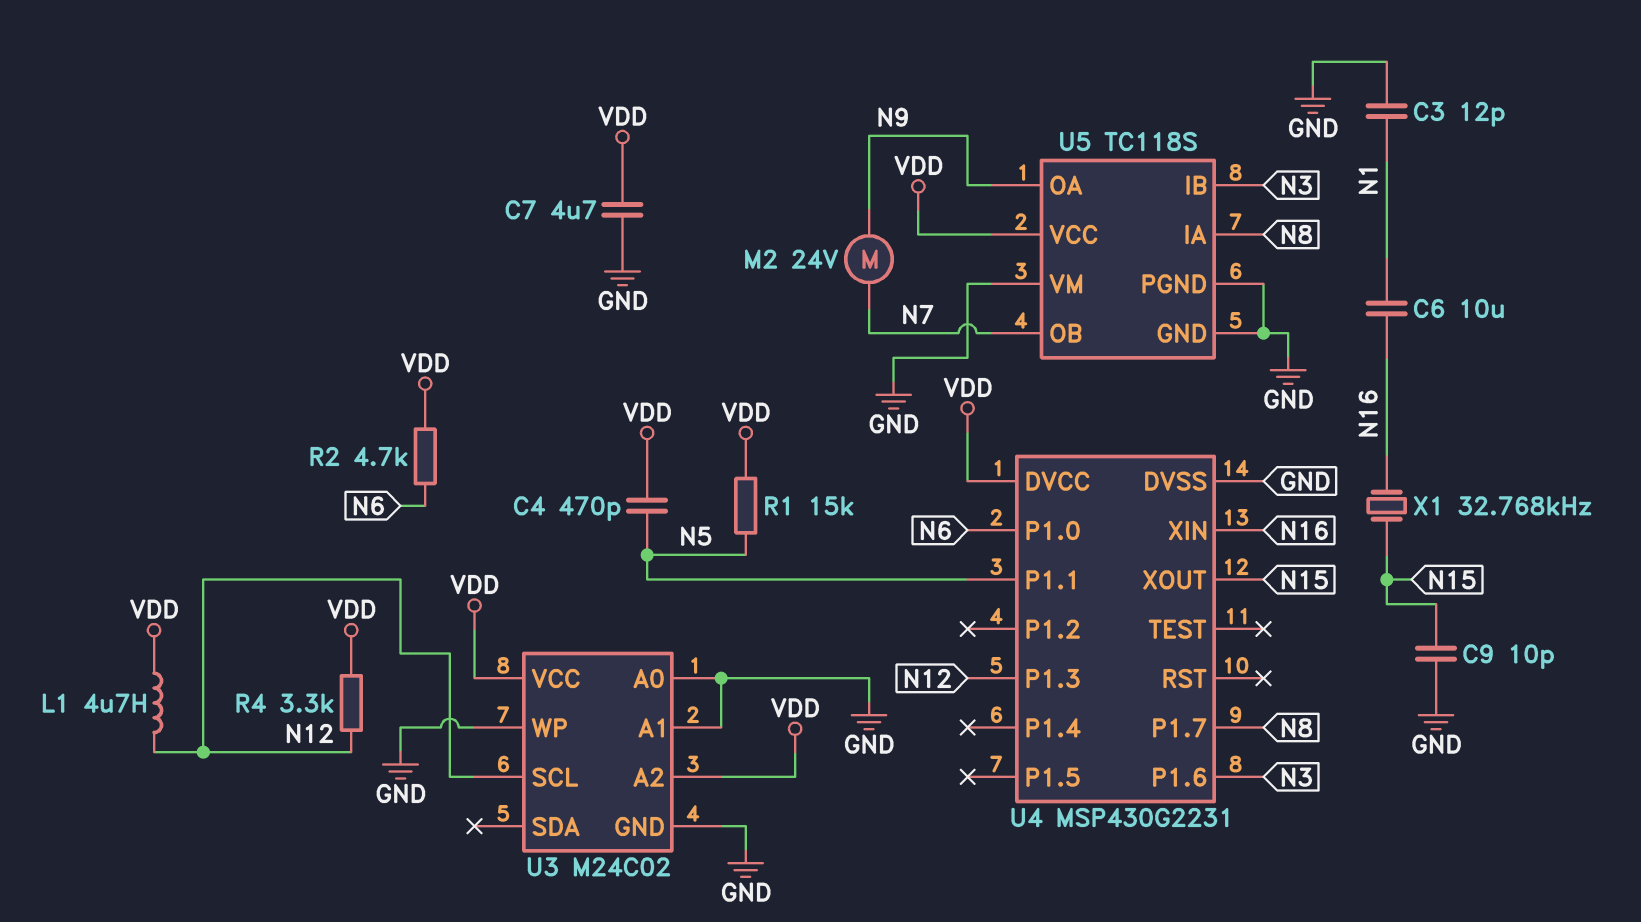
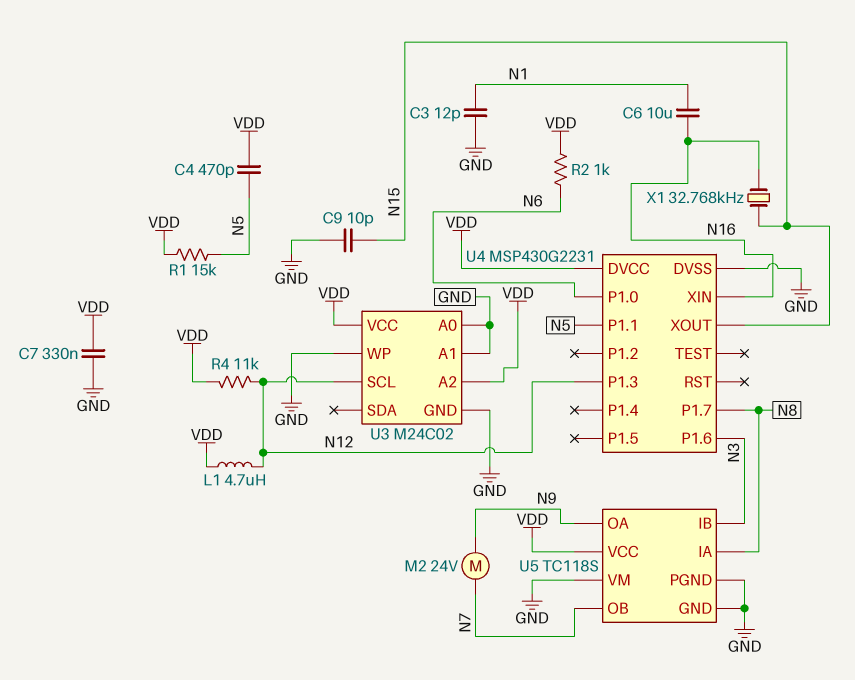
C7: 4.7uF (GND, VDD) -> 330nF (GND, VDD)
R2: 4.7k (N6, VDD) -> 1k (N6, VDD)
R4: 3.3k (N12, VDD) -> 11k (N12, VDD)

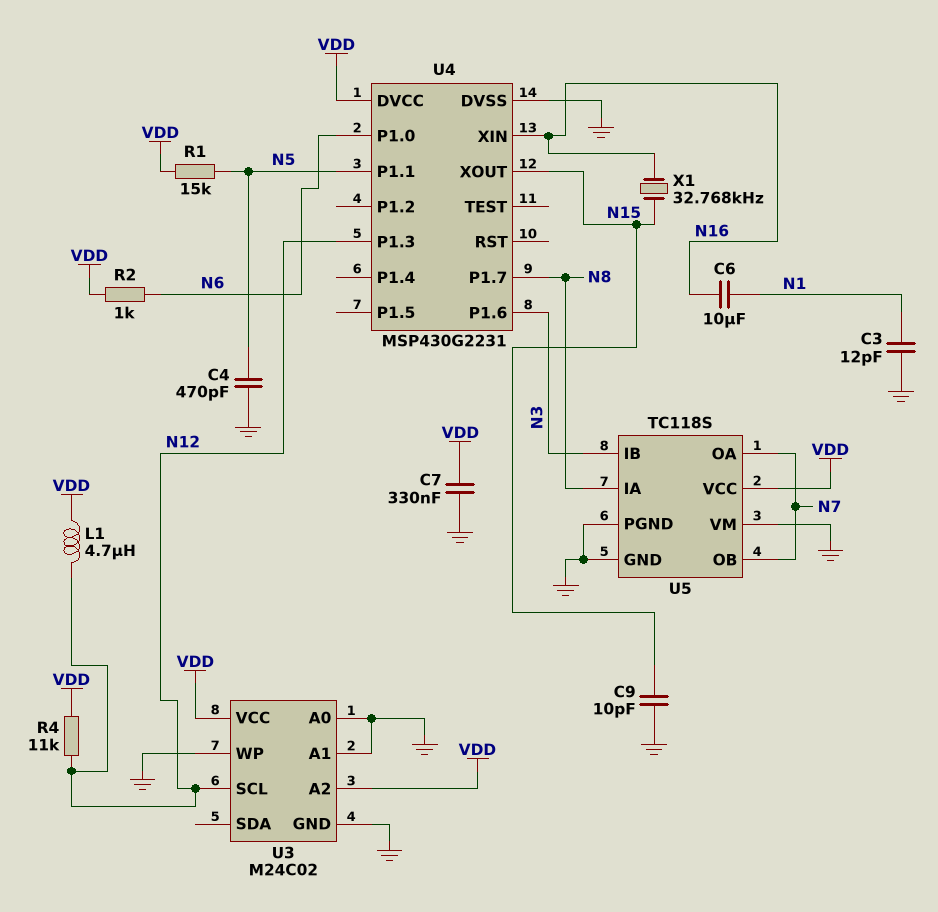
C4: 470pF (N5, VDD) -> 470pF (GND, N5)
M2: motor 24V (N7, N9) -> none
U5 pin OA: N9 -> N7

